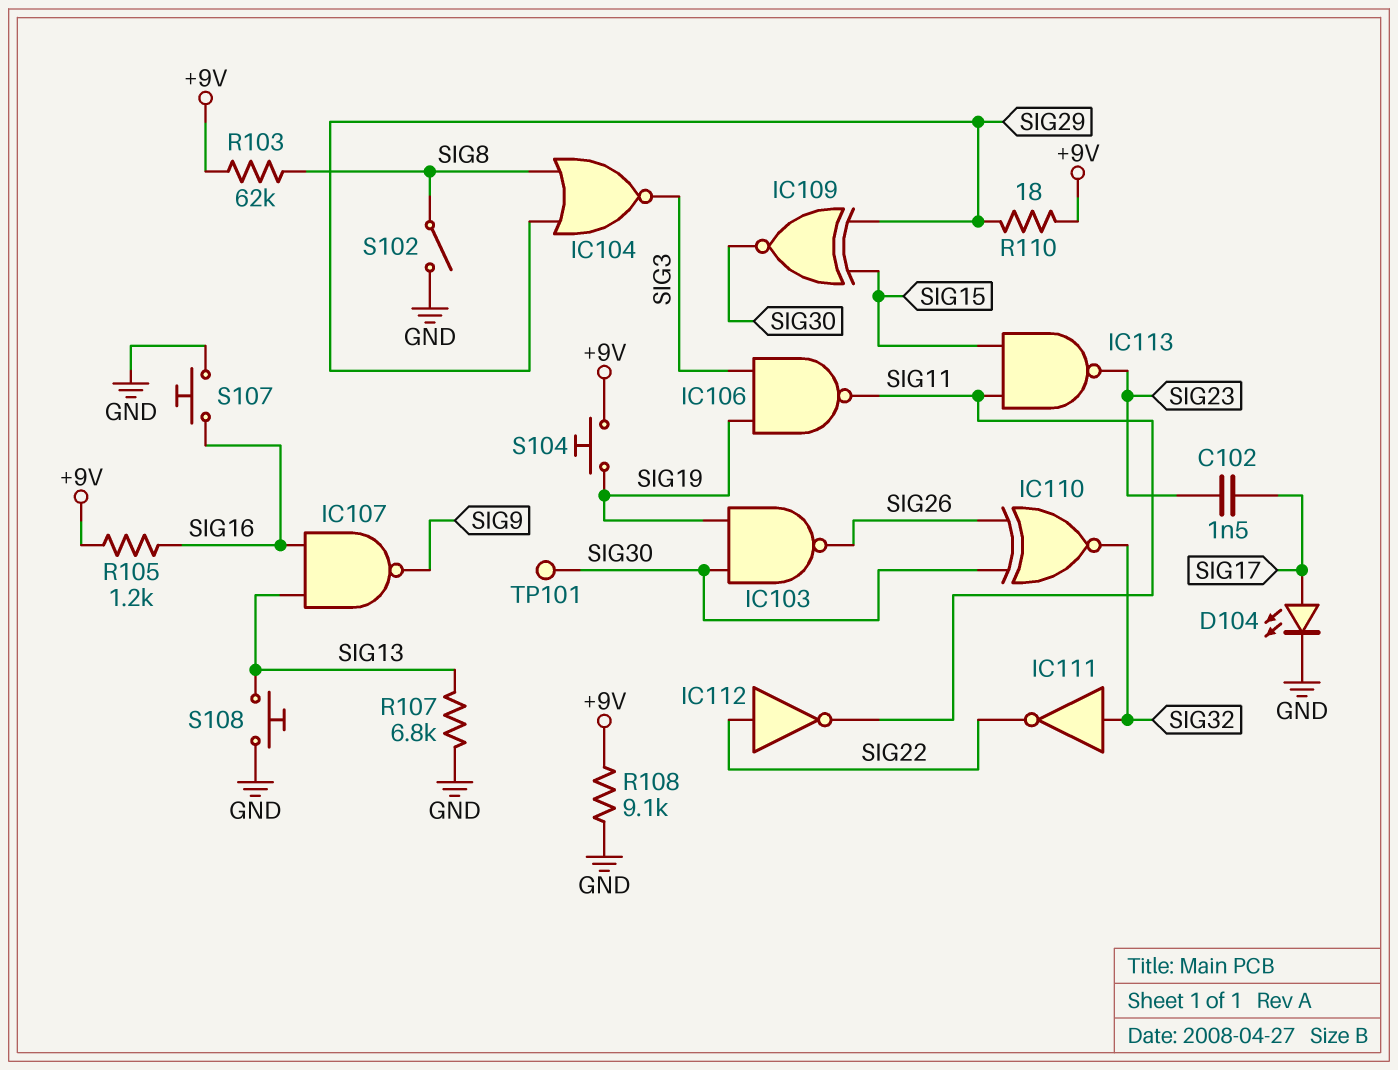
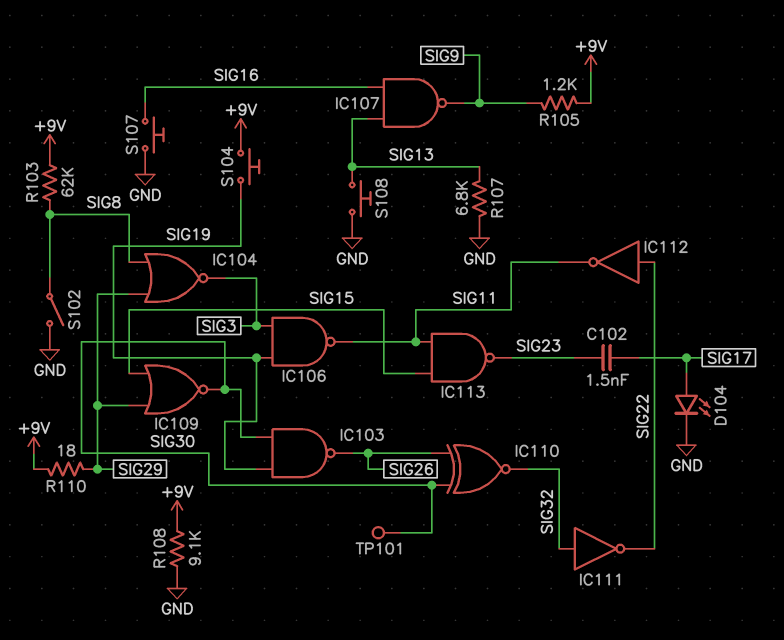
IC109: XNOR (in SIG15, in SIG29, out SIG30) -> NOR (in SIG15, in SIG29, out SIG30)
R105: 1.2k (+9V, SIG16) -> 1.2k (+9V, SIG9)

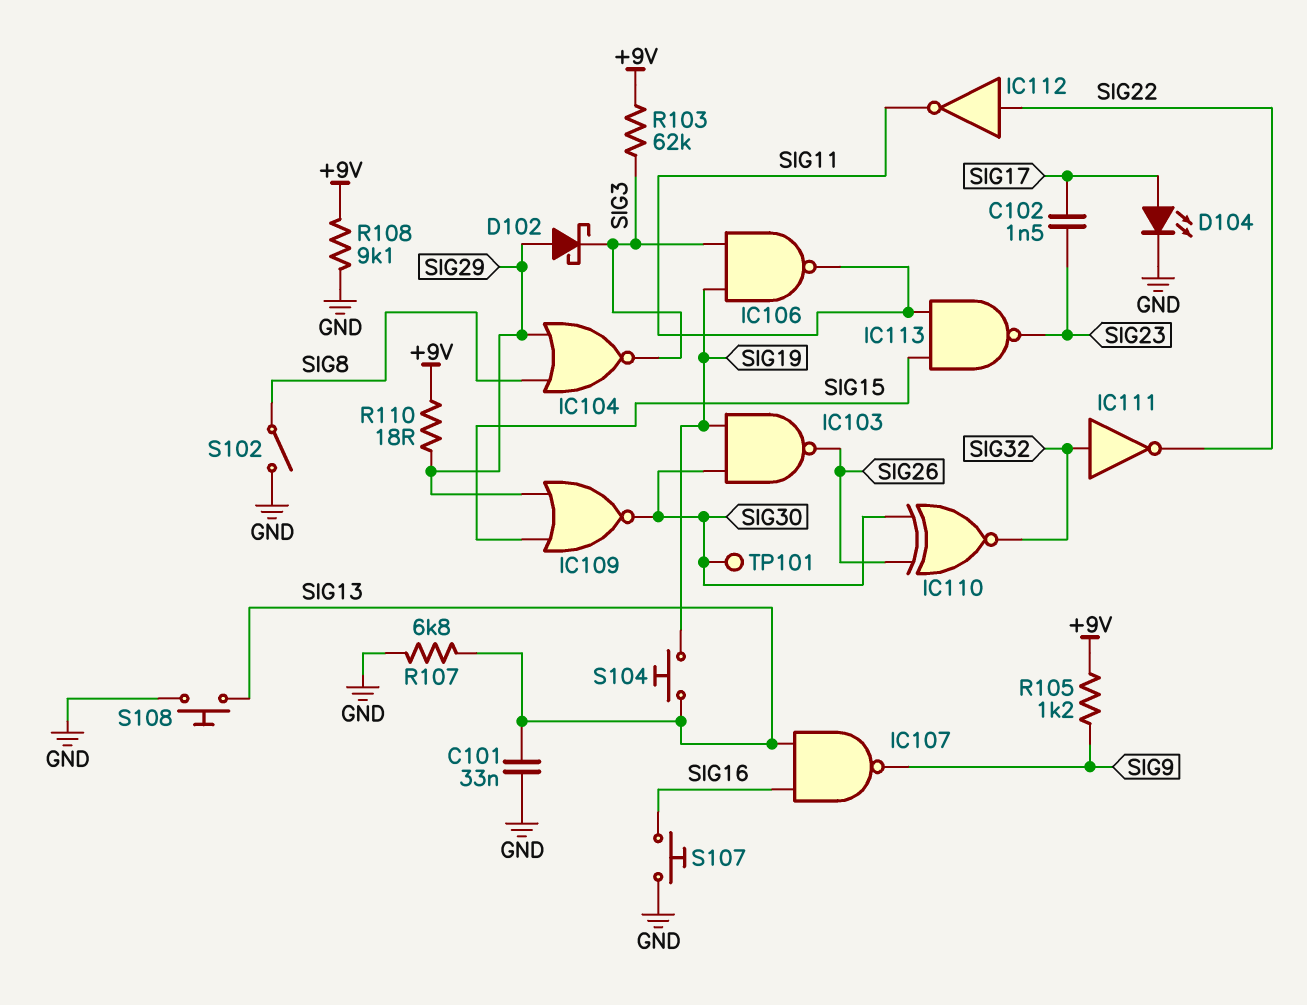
C101: none -> 33nF (GND, SIG13)
D102: none -> schottky (A SIG29, K SIG3)
R103: 62k (+9V, SIG8) -> 62k (+9V, SIG3)
S104: button (+9V, SIG19) -> button (SIG13, SIG19)

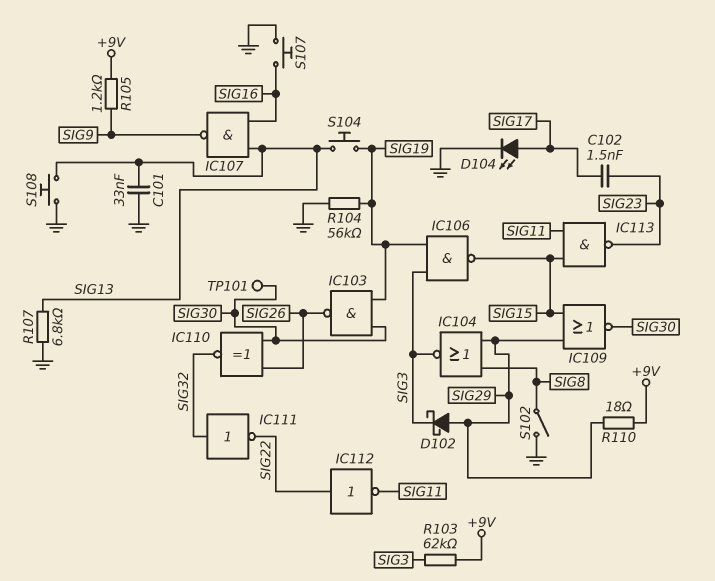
IC106: NAND (in SIG3, in SIG19, out SIG11) -> NAND (in SIG3, in SIG19, out SIG15)
R104: none -> 56k (GND, SIG19)
R108: 9.1k (+9V, GND) -> none

